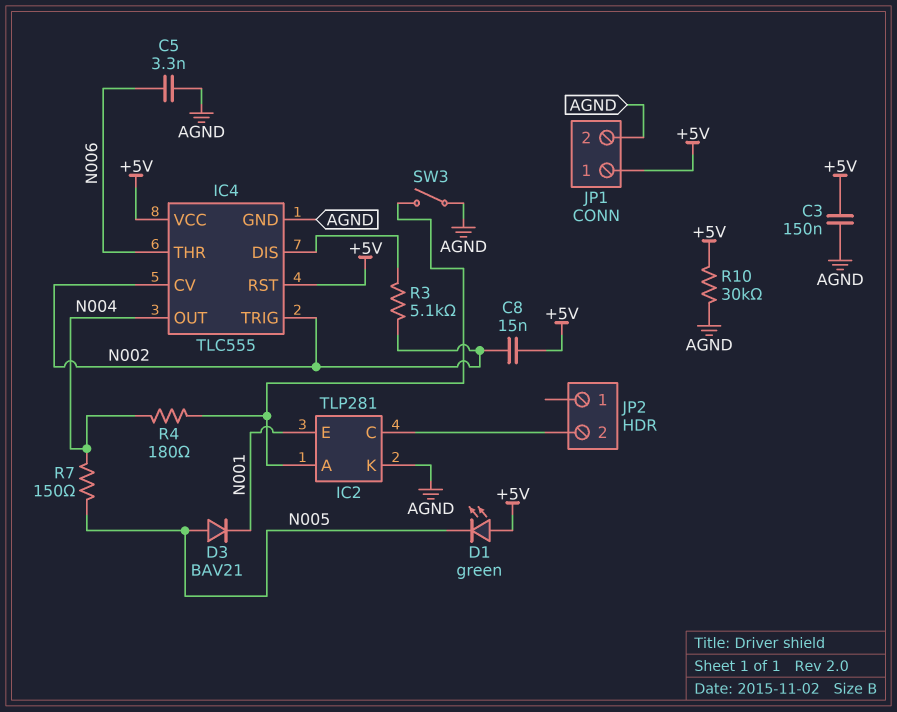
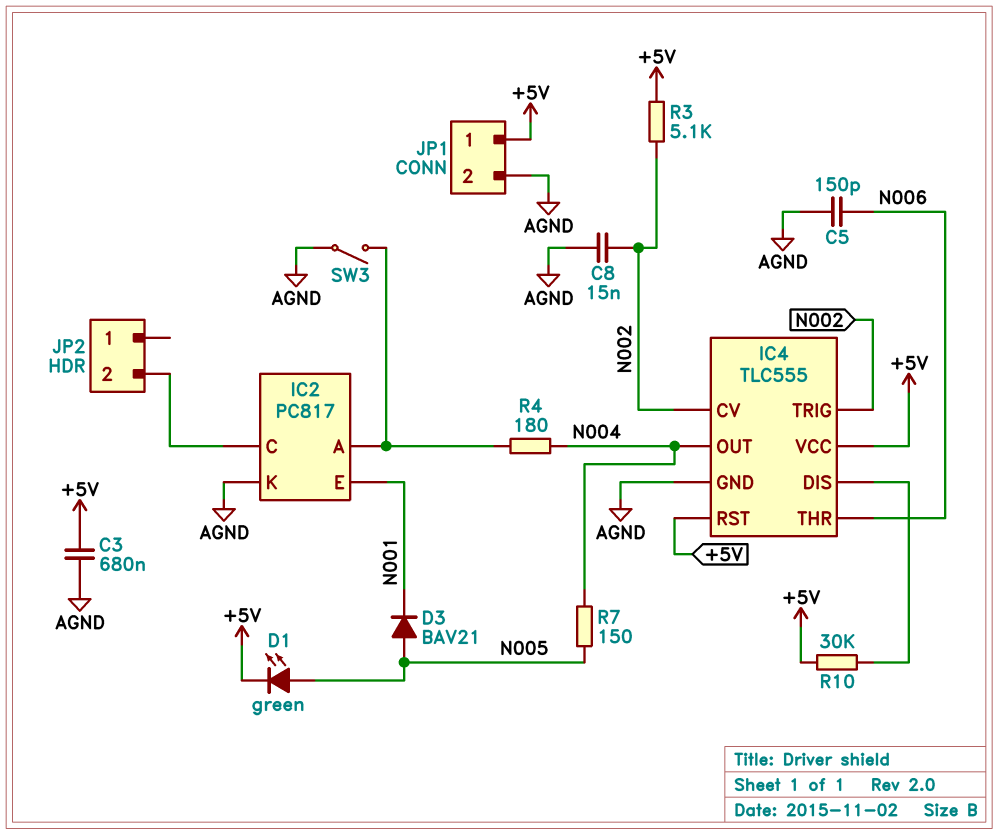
C3: 150nF (+5V, AGND) -> 680nF (+5V, AGND)
C5: 3.3nF (AGND, N006) -> 150pF (AGND, N006)
C8: 15nF (+5V, N002) -> 15nF (AGND, N002)
D1: LED green (A +5V, K N005) -> LED green (A N005, K +5V)
IC2: TLP281 -> PC817
R3: 5.1k (IC4/DIS, N002) -> 5.1k (+5V, N002)
R10: 30k (+5V, AGND) -> 30k (+5V, IC4/DIS)

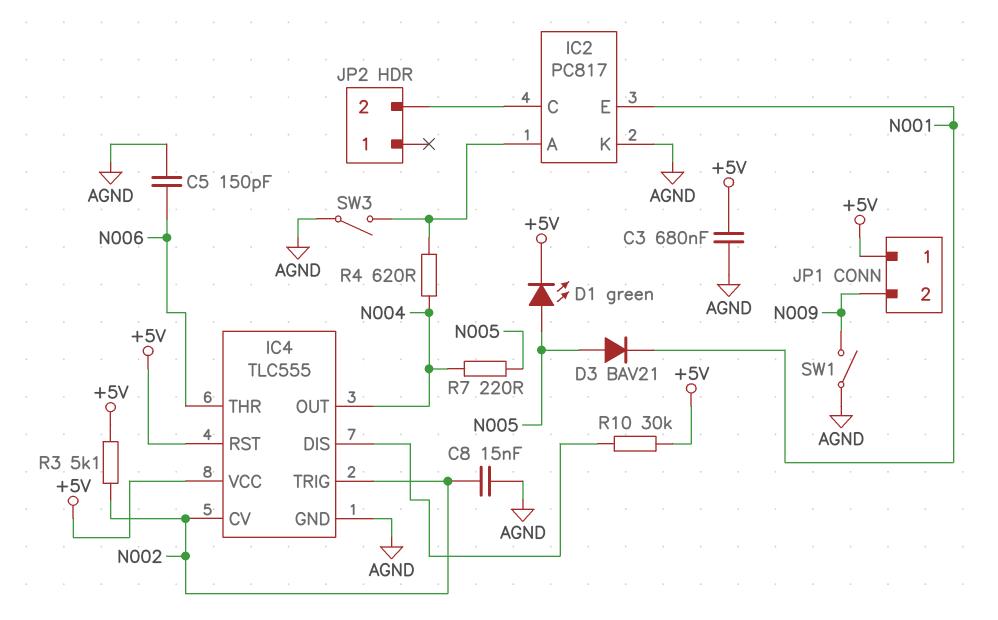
JP1 pin 2: AGND -> N009
R4: 180 (IC2/A, N004) -> 620 (IC2/A, N004)
R7: 150 (N004, N005) -> 220 (N004, N005)
SW1: none -> switch (AGND, N009)

